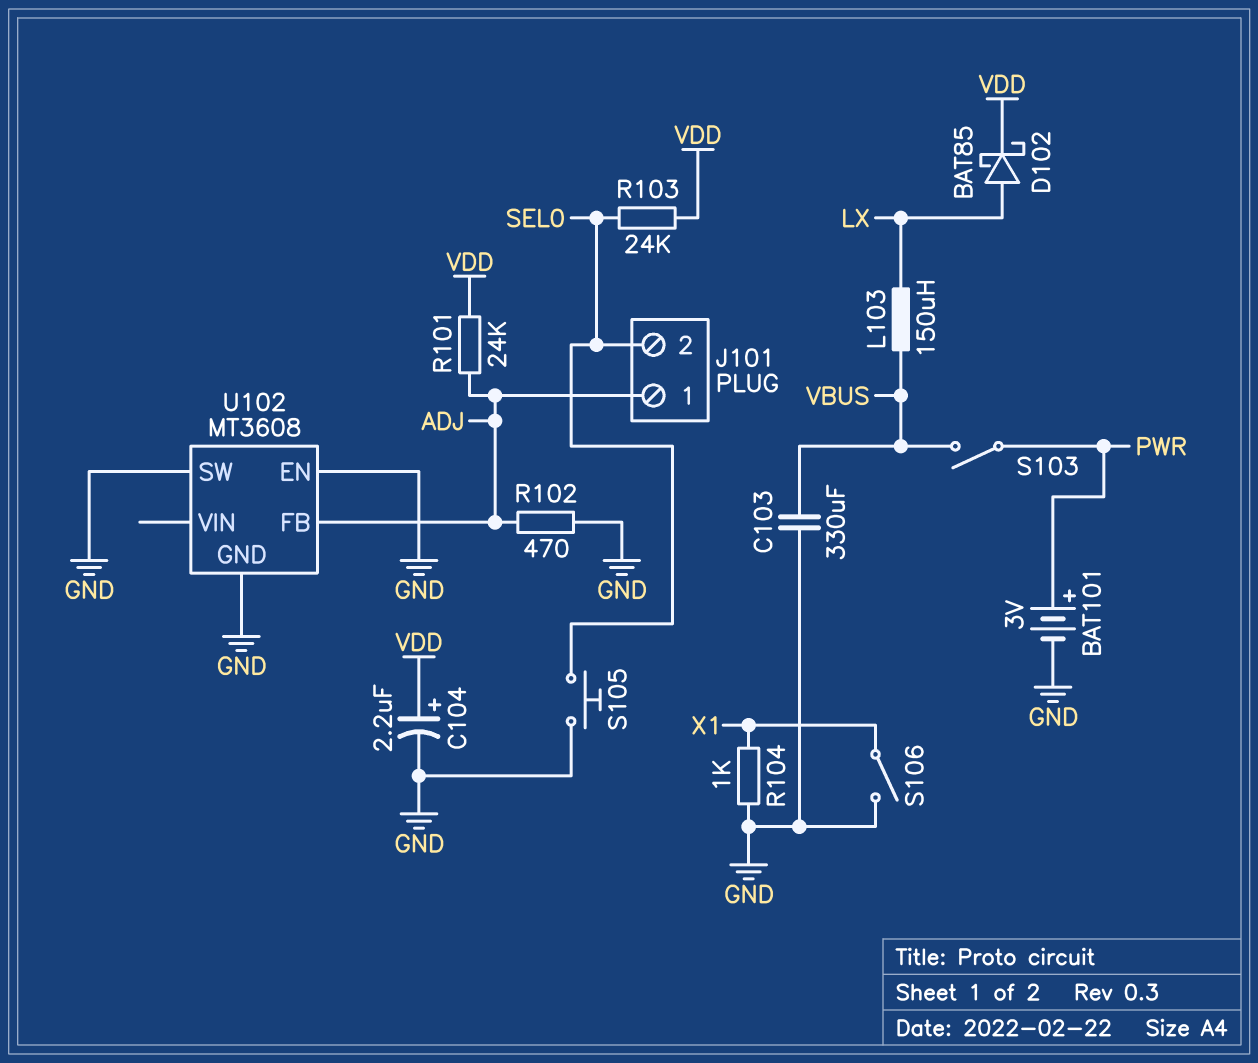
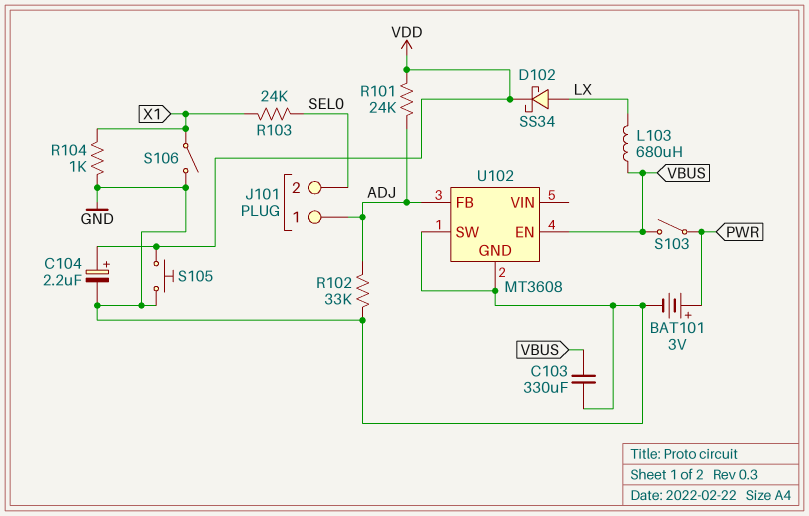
D102: schottky BAT85 (A LX, K VDD) -> schottky SS34 (A LX, K VDD)
L103: 150uH (LX, VBUS) -> 680uH (LX, VBUS)
R102: 470 (ADJ, GND) -> 33k (ADJ, GND)
R103: 24k (SEL0, VDD) -> 24k (SEL0, X1)
S105: button (GND, SEL0) -> button (GND, VDD)
U102 pin EN: GND -> VBUS

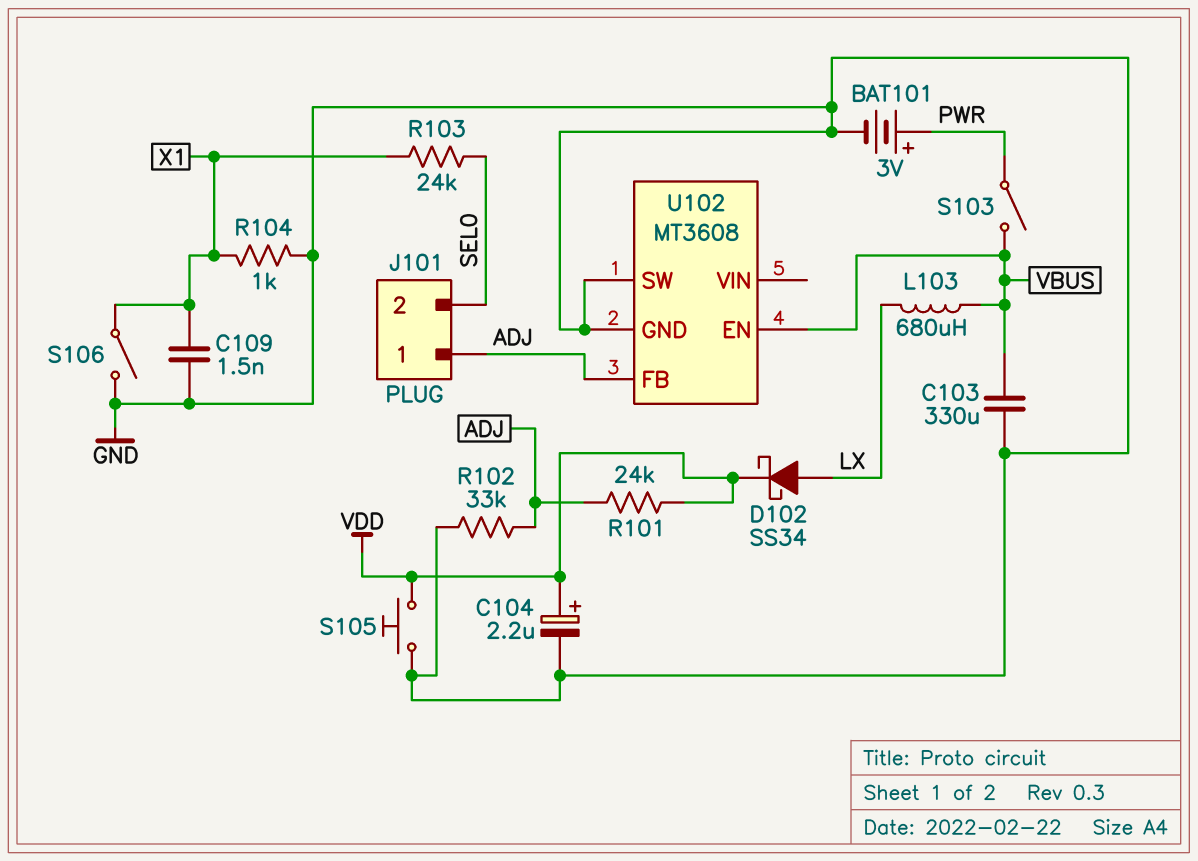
C109: none -> 1.5nF (GND, X1)

